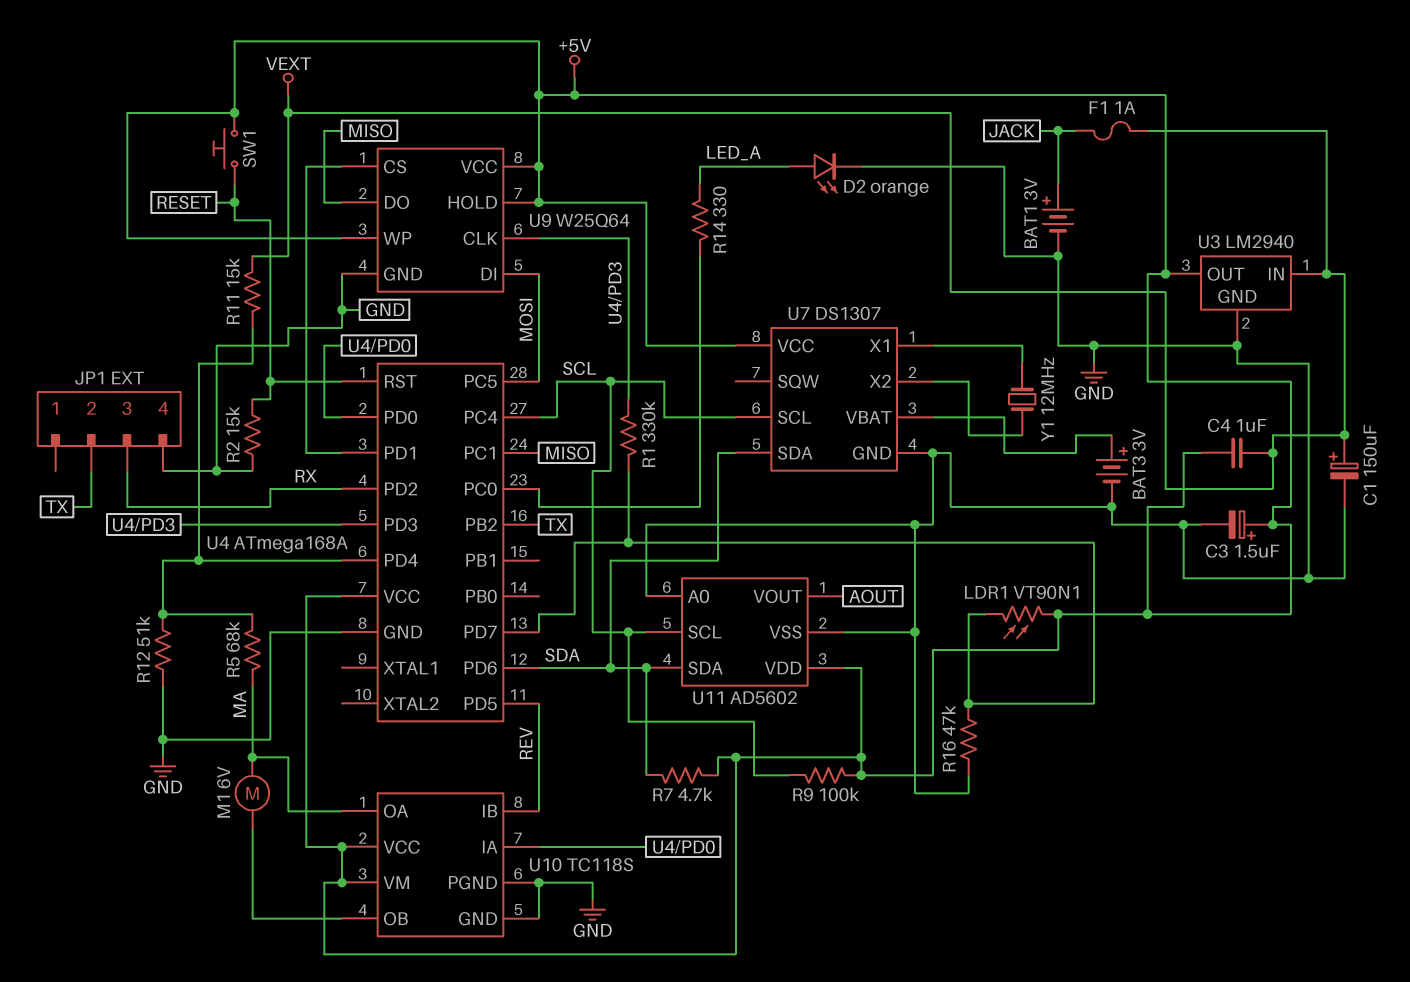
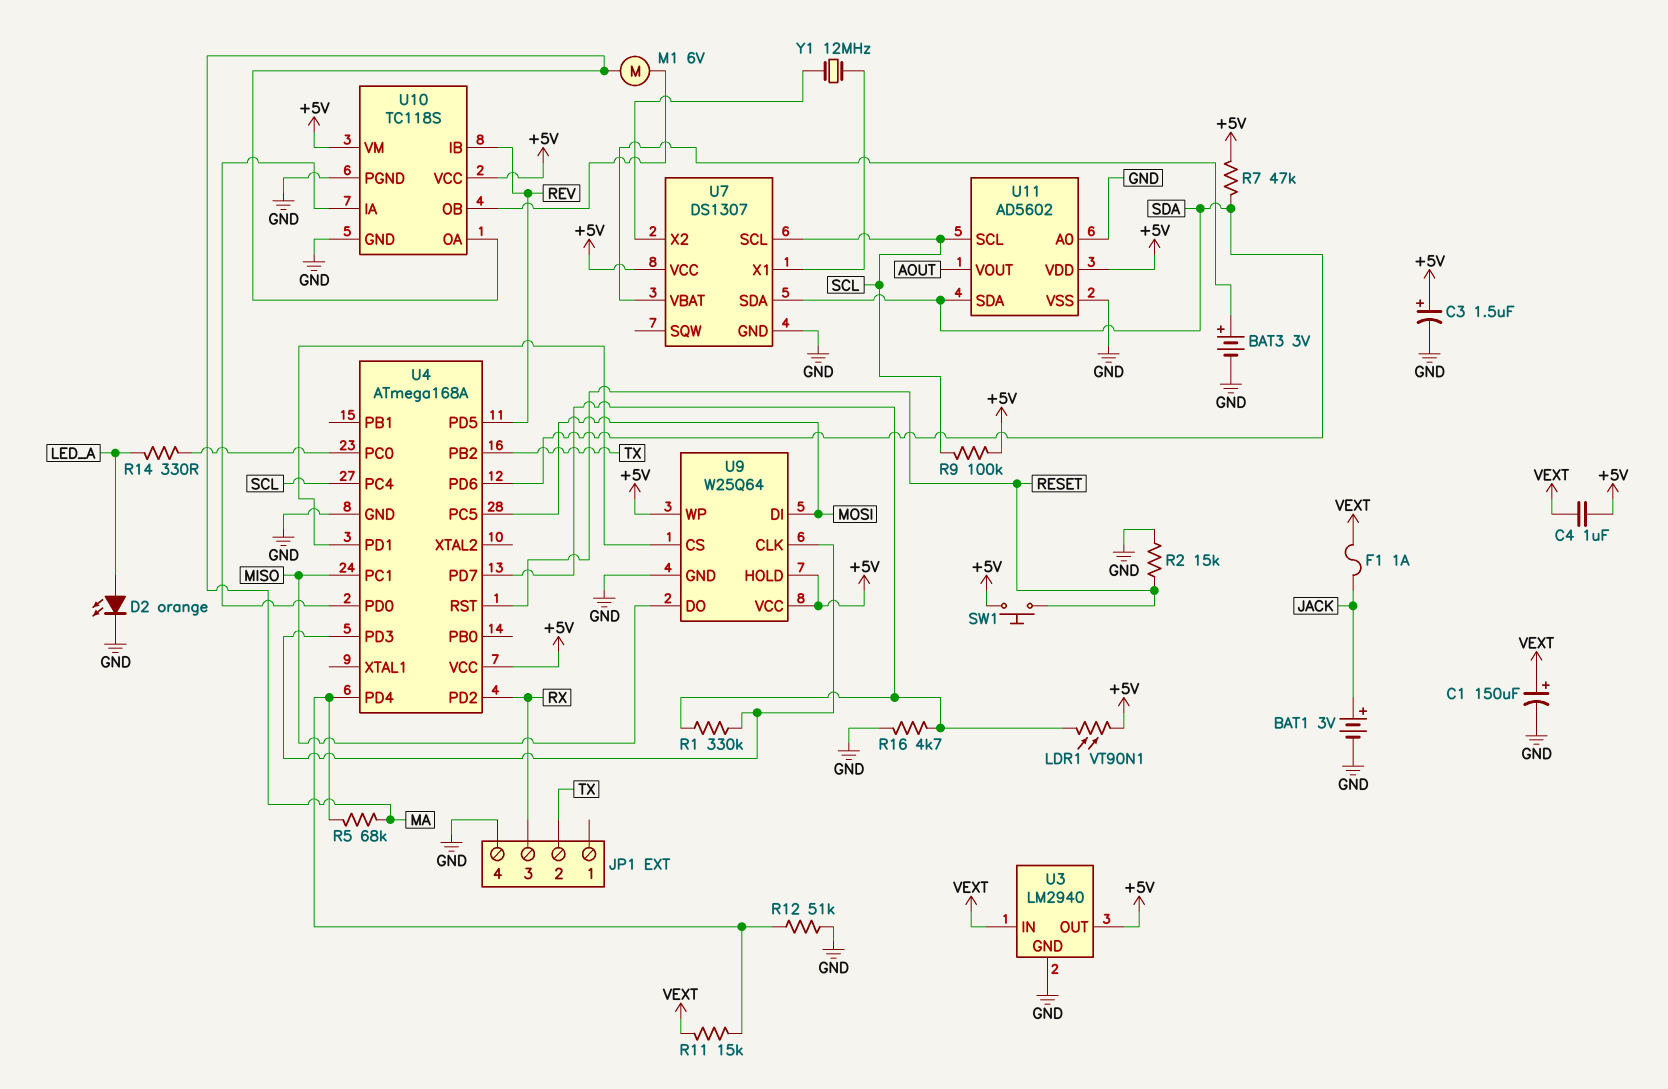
R7: 4.7k (+5V, SDA) -> 47k (+5V, SDA)
R16: 47k (GND, U4/PD7) -> 4.7k (GND, U4/PD7)

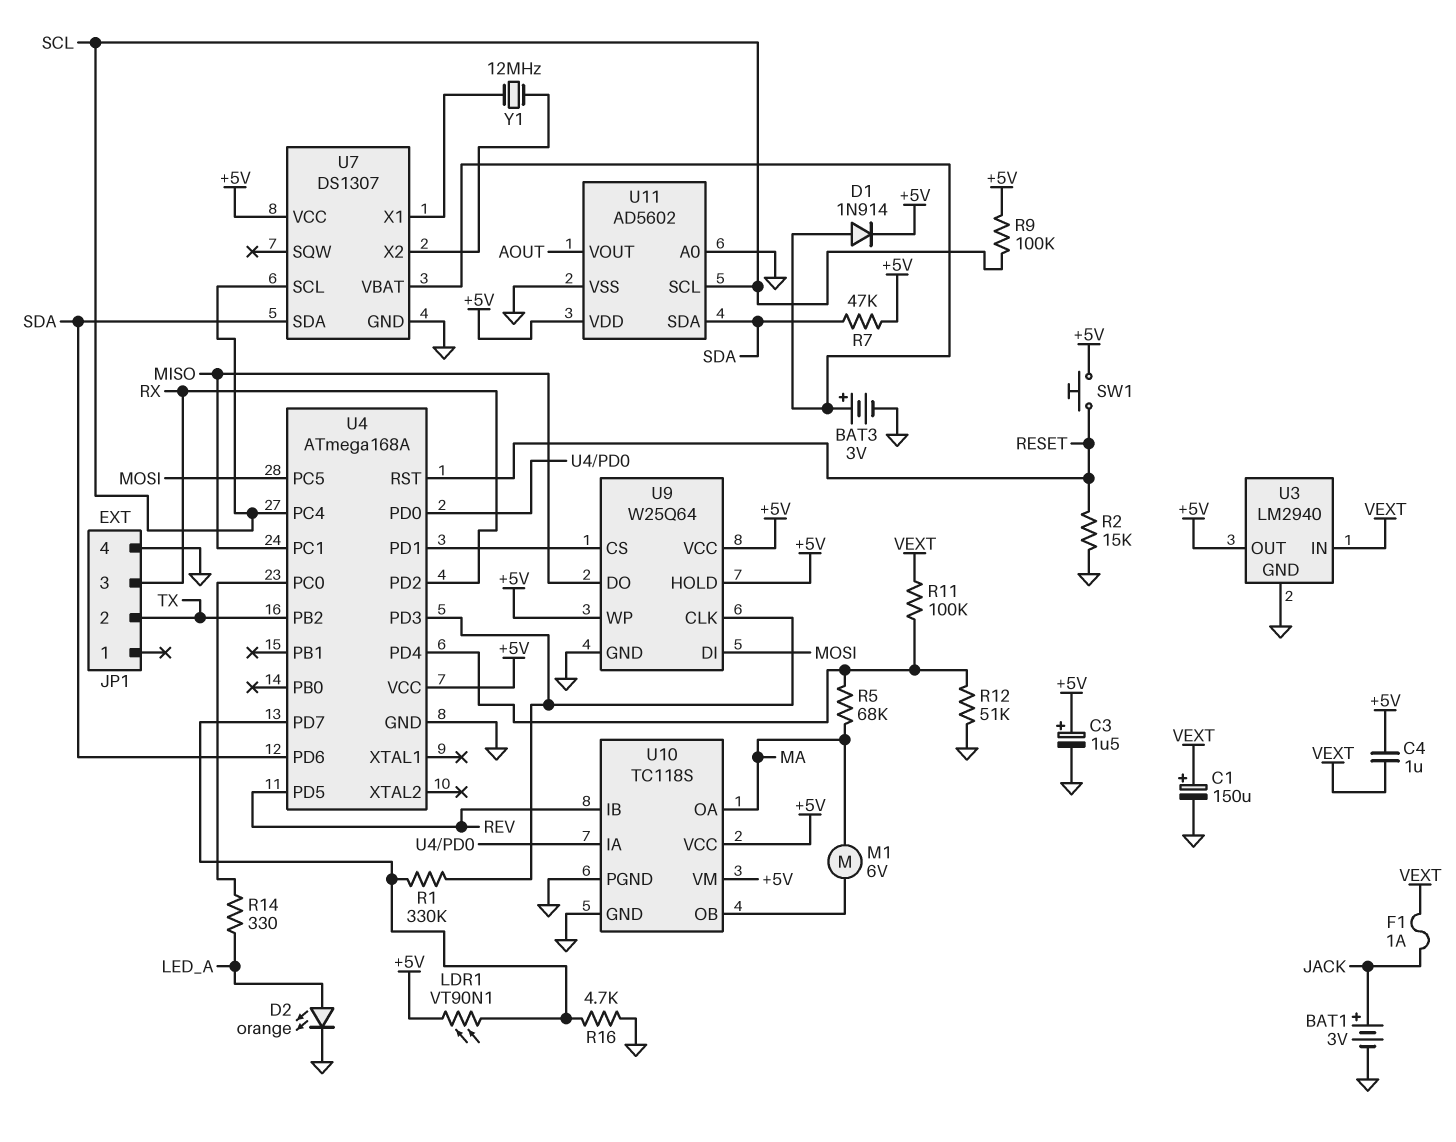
D1: none -> diode 1N914 (A U7/VBAT, K +5V)
R11: 15k (U4/PD4, VEXT) -> 100k (U4/PD4, VEXT)

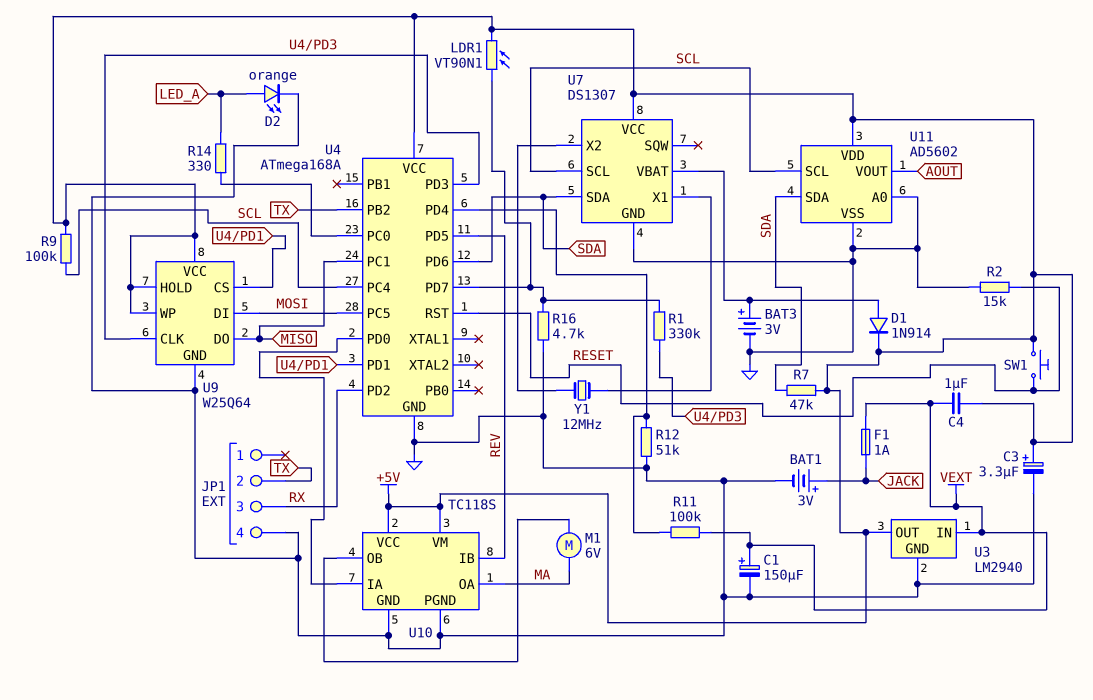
C3: 1.5uF (plus +5V, minus GND) -> 3.3uF (plus +5V, minus GND)
R5: 68k (MA, U4/PD4) -> none

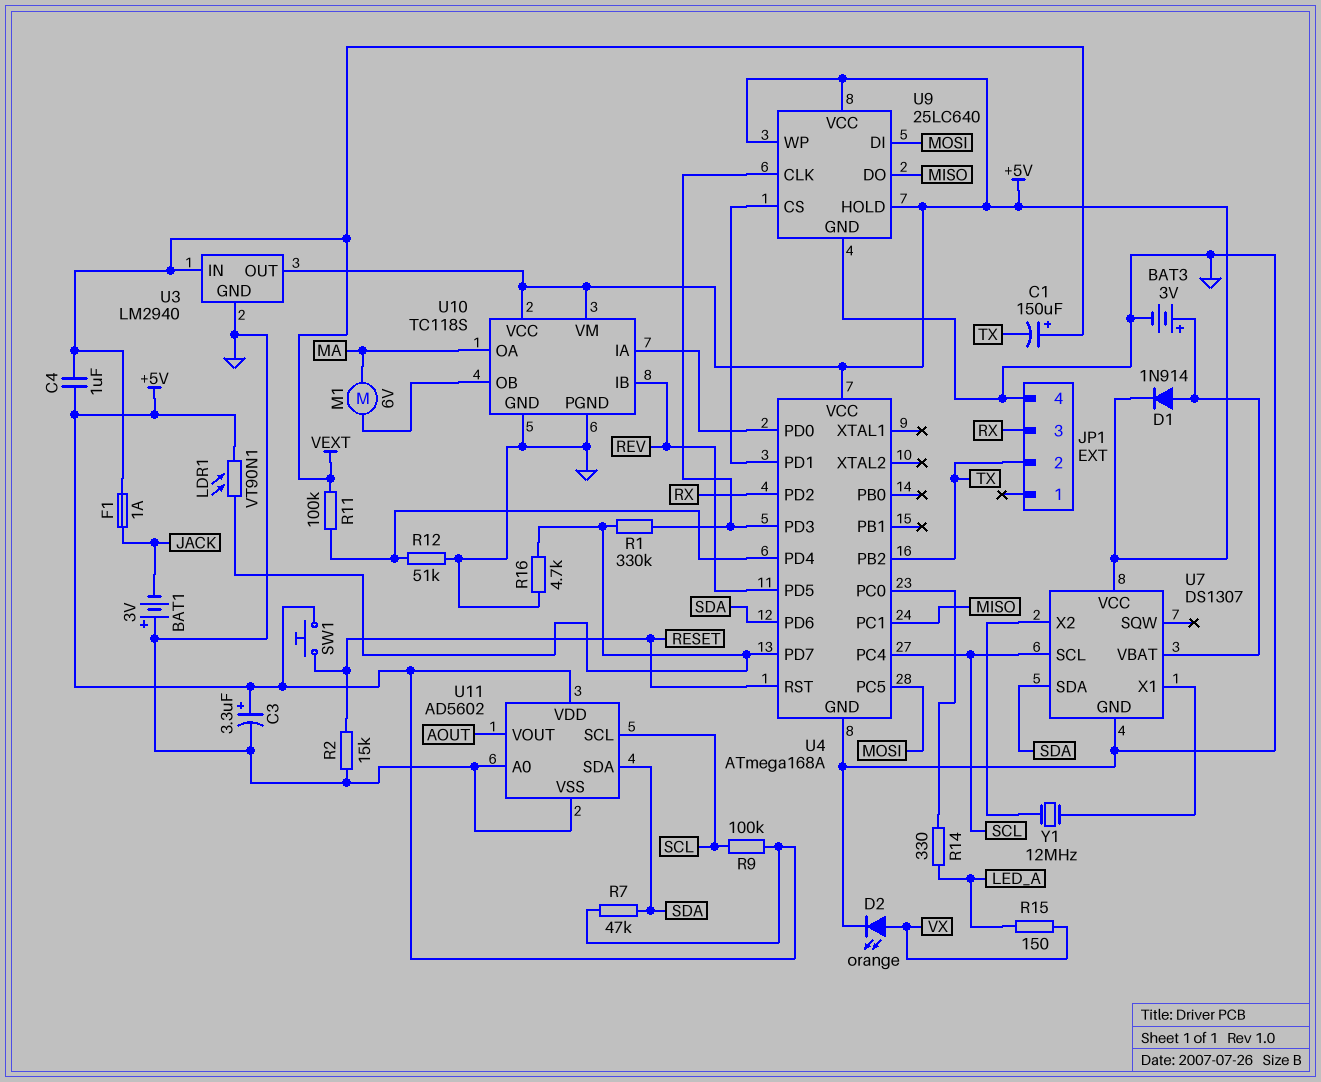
BAT1: 3V (plus JACK, minus GND) -> 3V (plus GND, minus JACK)
C1: 150uF (plus VEXT, minus GND) -> 150uF (plus VEXT, minus TX)
D2: LED orange (A LED_A, K GND) -> LED orange (A VX, K GND)
R15: none -> 150 (LED_A, VX)
U9: W25Q64 -> 25LC640

